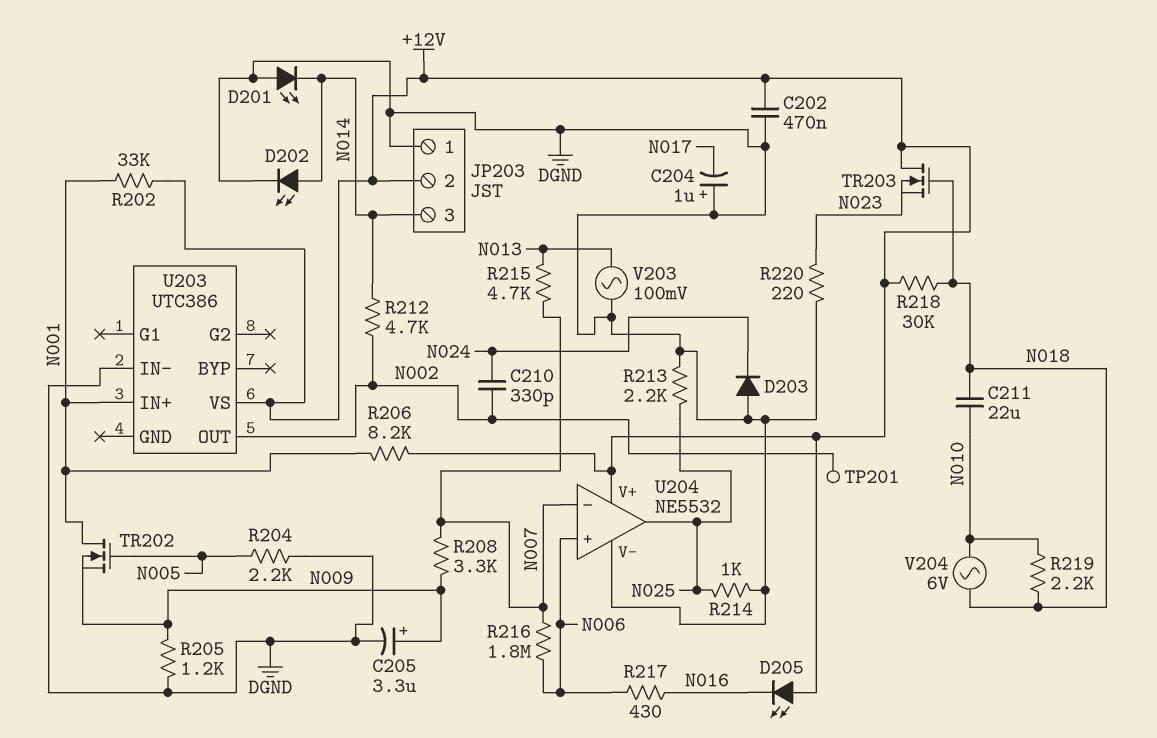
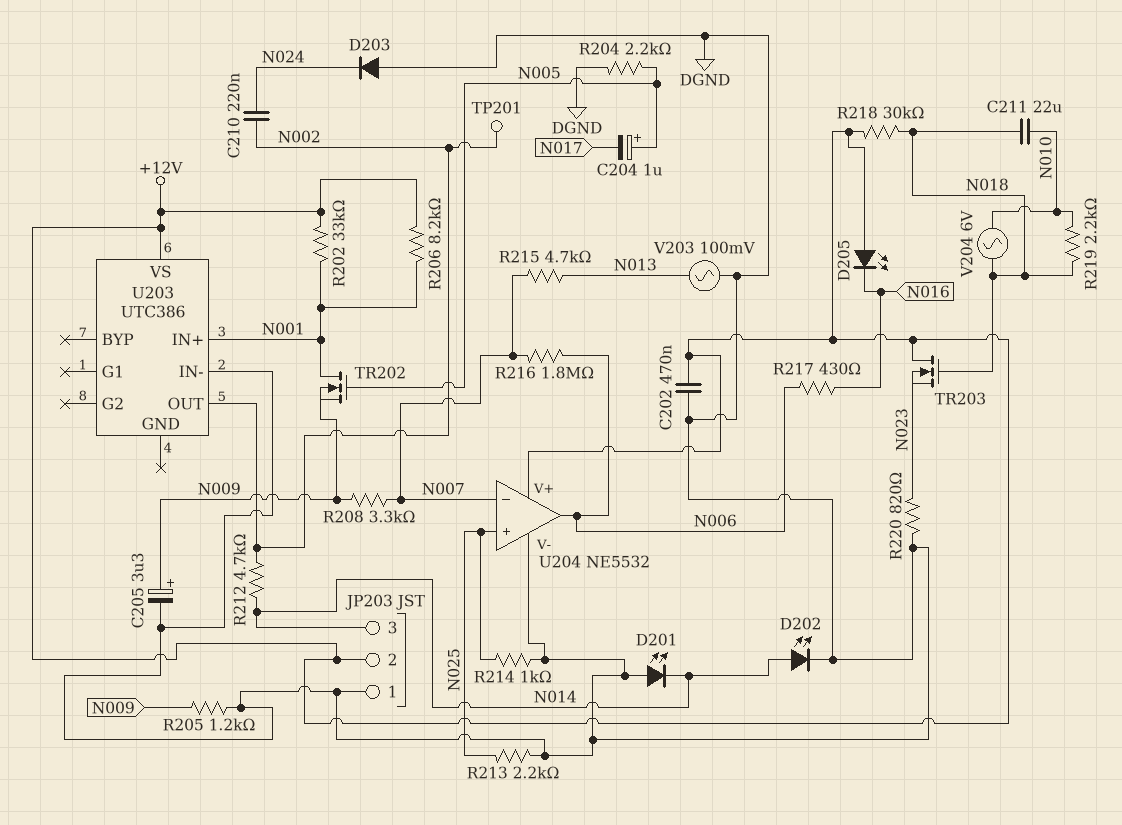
C204: 1uF (plus DGND, minus N017) -> 1uF (plus N005, minus N017)
C210: 330pF (N002, N024) -> 220nF (N002, N024)
R220: 220 (DGND, N023) -> 820 (DGND, N023)
U204 pin in+: N006 -> N025
U204 pin out: N025 -> N006

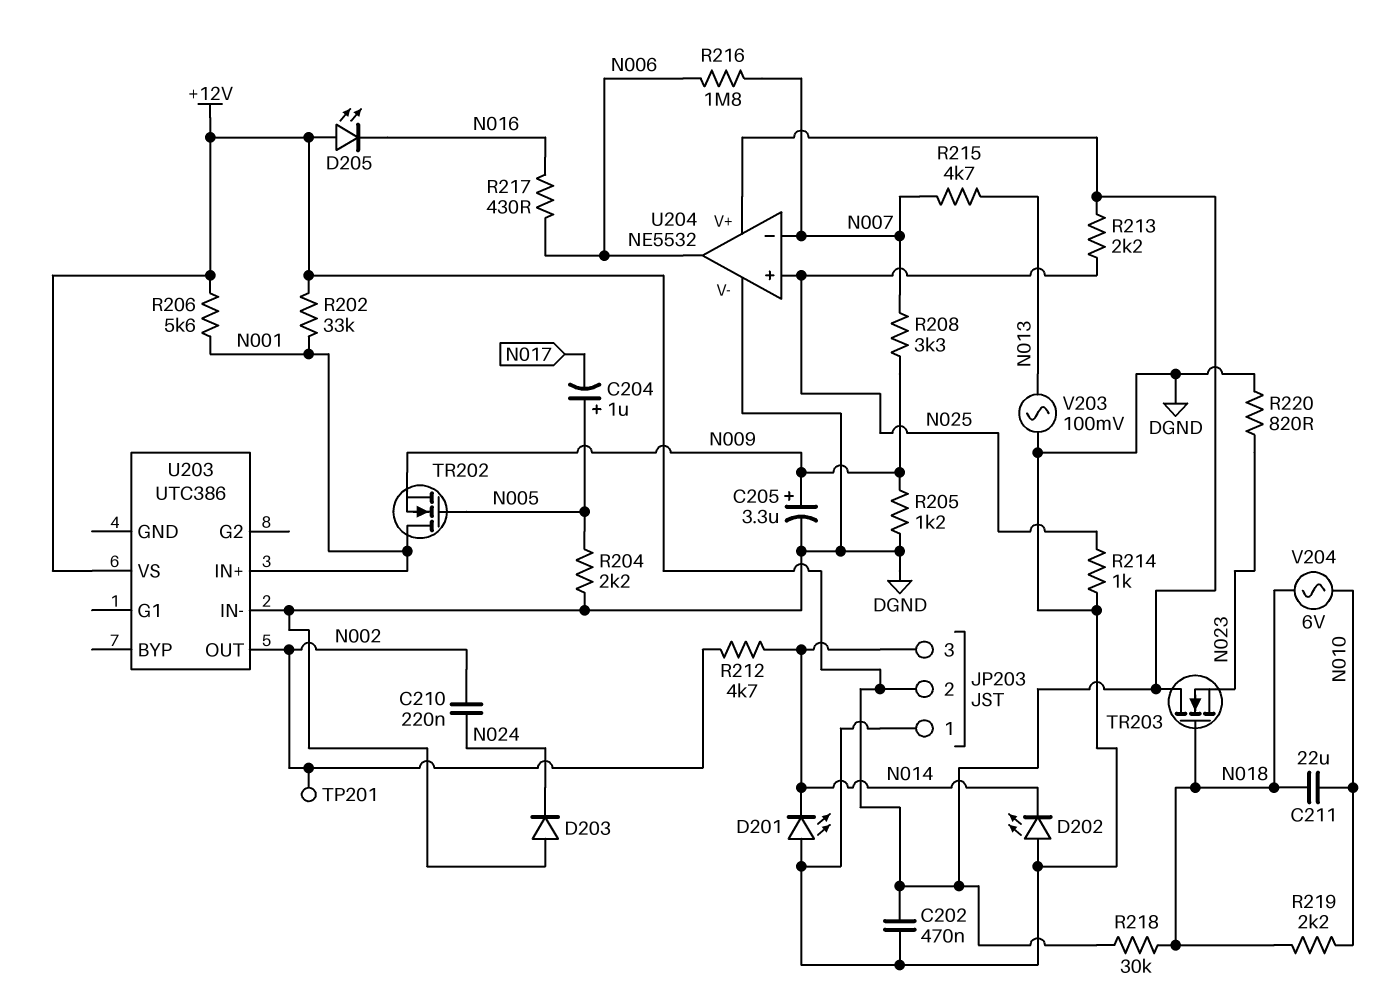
D202: LED (A N014, K DGND) -> LED (A DGND, K N014)
R206: 8.2k (+12V, N001) -> 5.6k (+12V, N001)
R213: 2.2k (DGND, N025) -> 2.2k (+12V, N025)

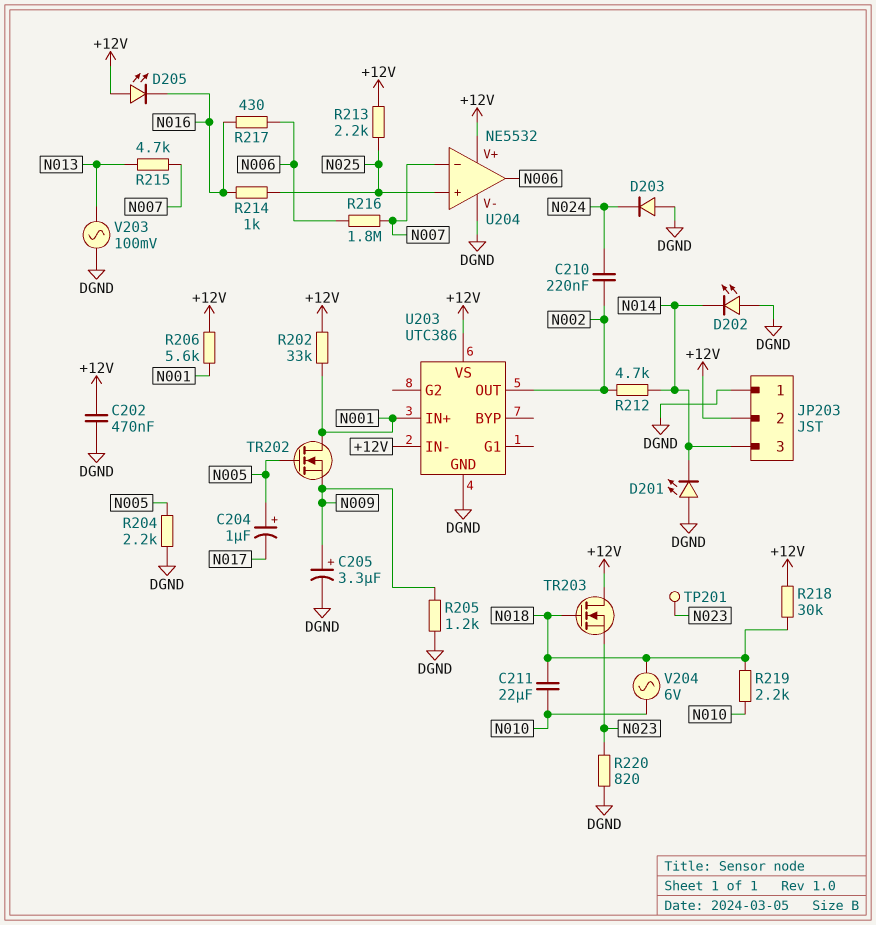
R208: 3.3k (N007, N009) -> none
R214: 1k (DGND, N025) -> 1k (N016, N025)
TP201: test point (N002) -> test point (N023)
U203 pin GND: none -> DGND
U203 pin IN-: DGND -> +12V

